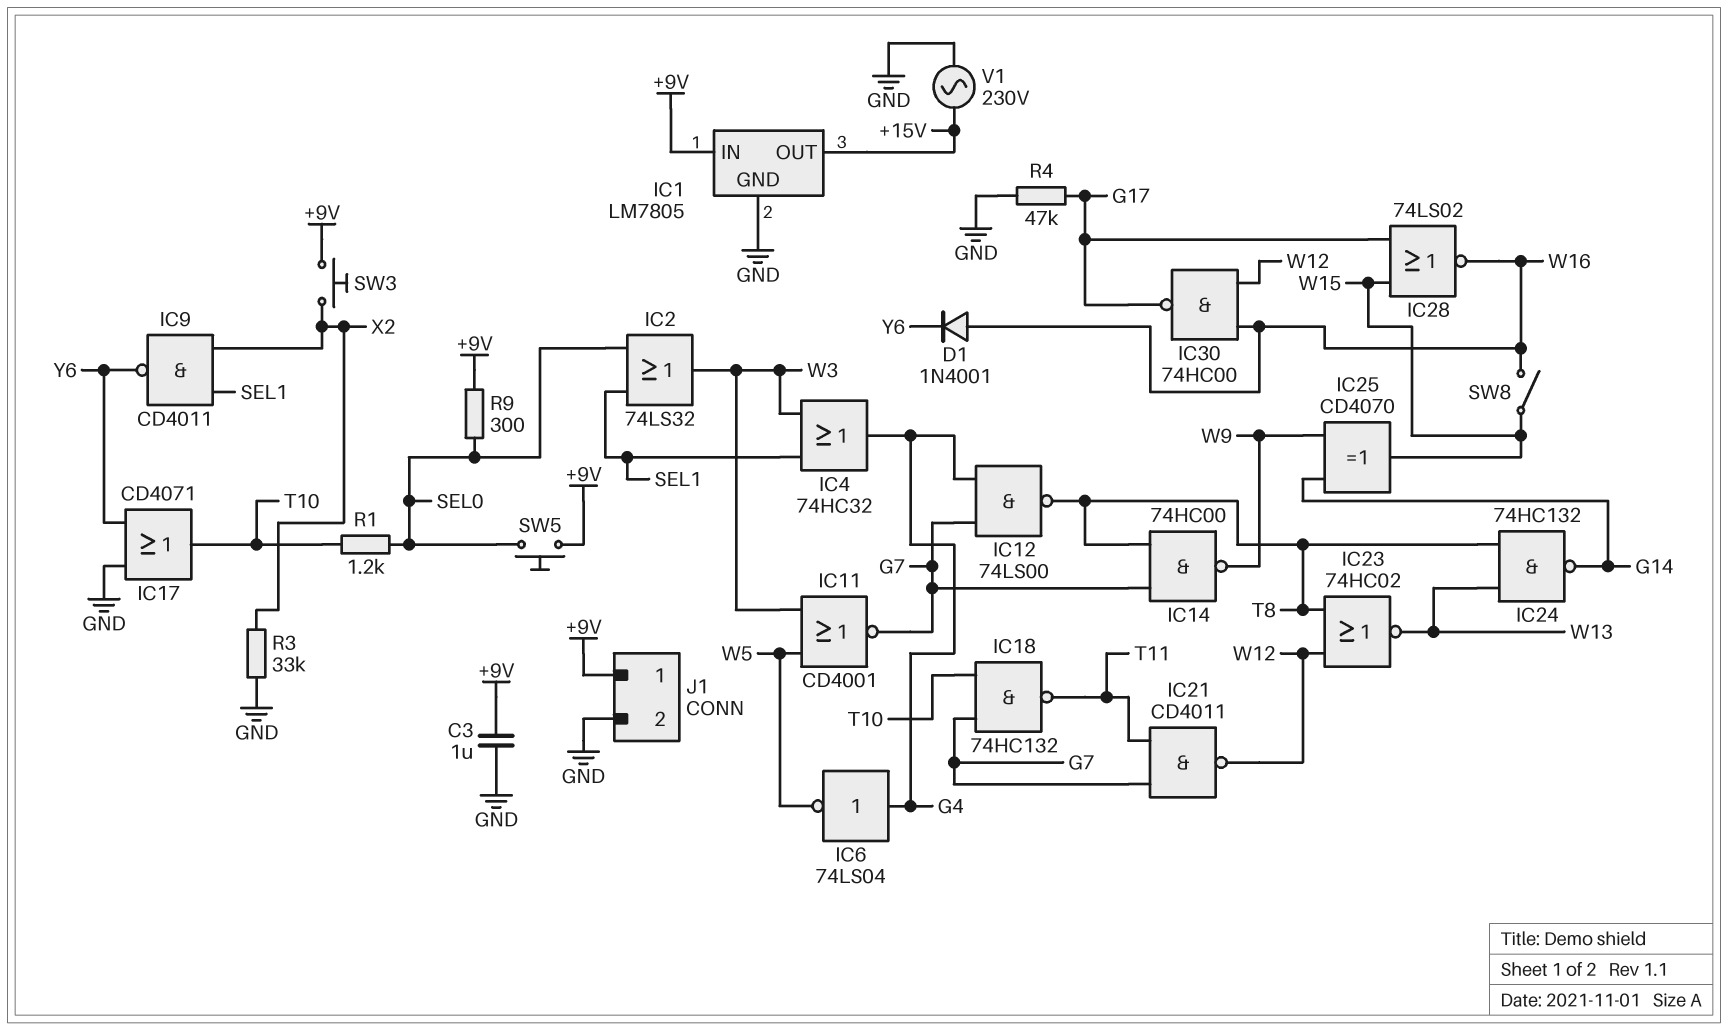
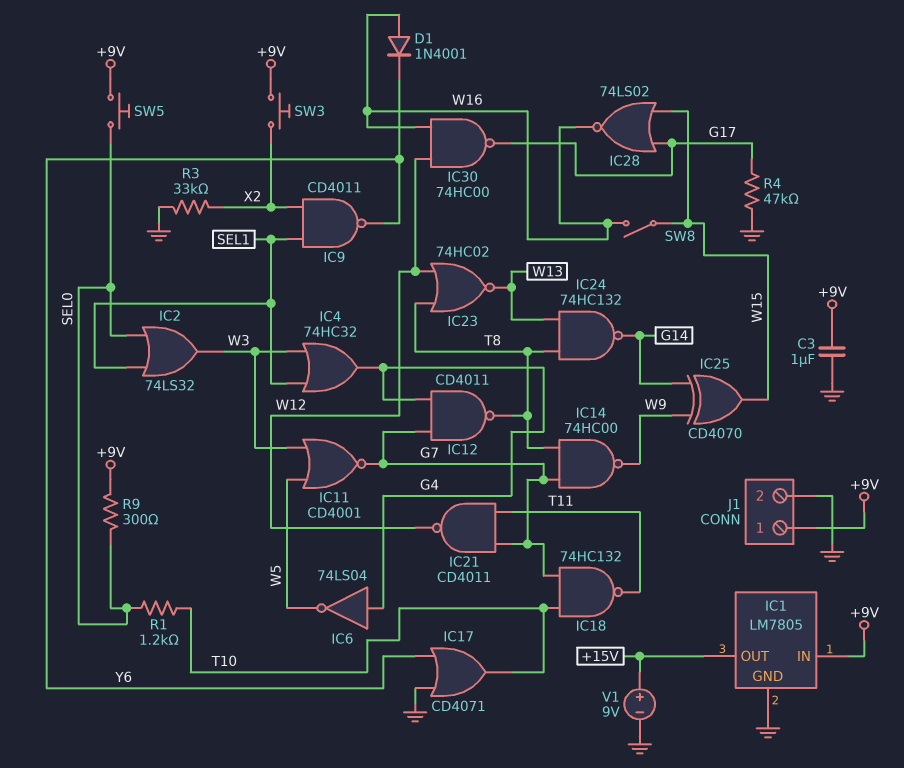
IC12: NAND 74LS00 (in G4, in G7, out T8) -> NAND CD4011 (in G4, in G7, out T8)
V1: AC 230V (+15V, GND) -> 9V (plus +15V, minus GND)

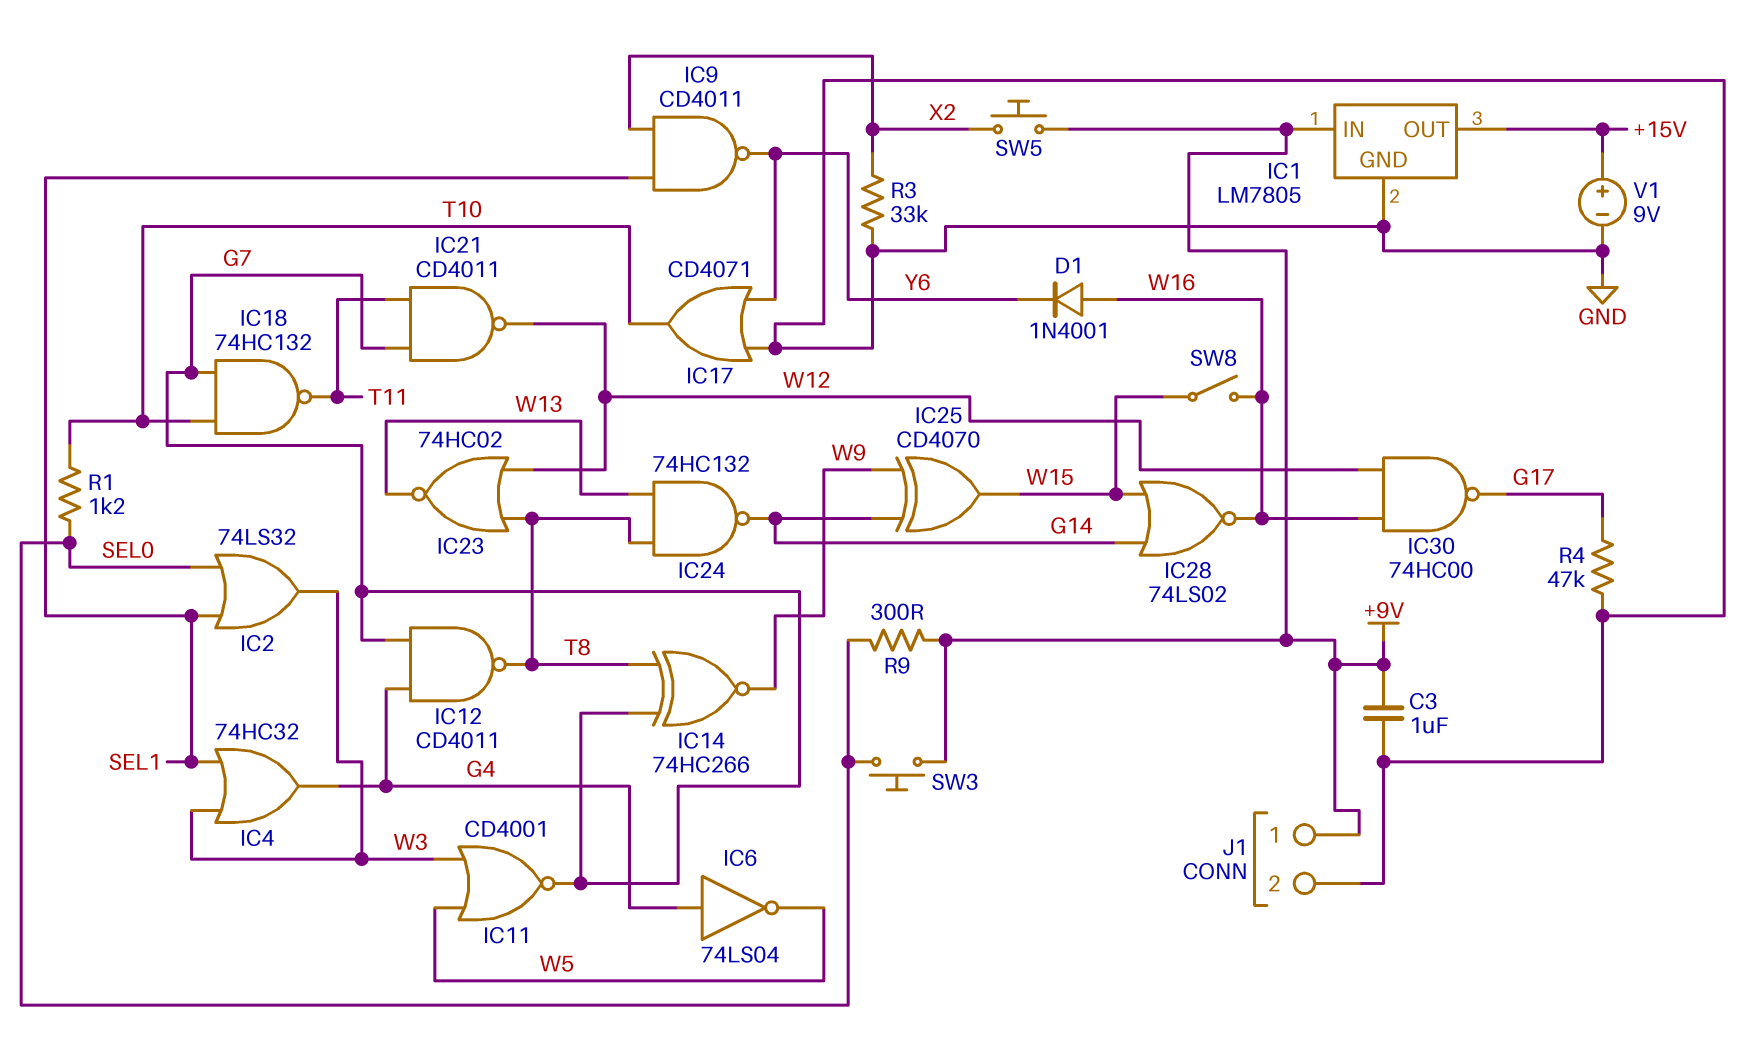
IC14: NAND 74HC00 (in G7, in T8, out W9) -> XNOR 74HC266 (in G7, in T8, out W9)
IC28: NOR 74LS02 (in G17, in W15, out W16) -> NOR 74LS02 (in G14, in W15, out W16)
SW3: button (+9V, X2) -> button (+9V, SEL0)
SW5: button (+9V, SEL0) -> button (+9V, X2)

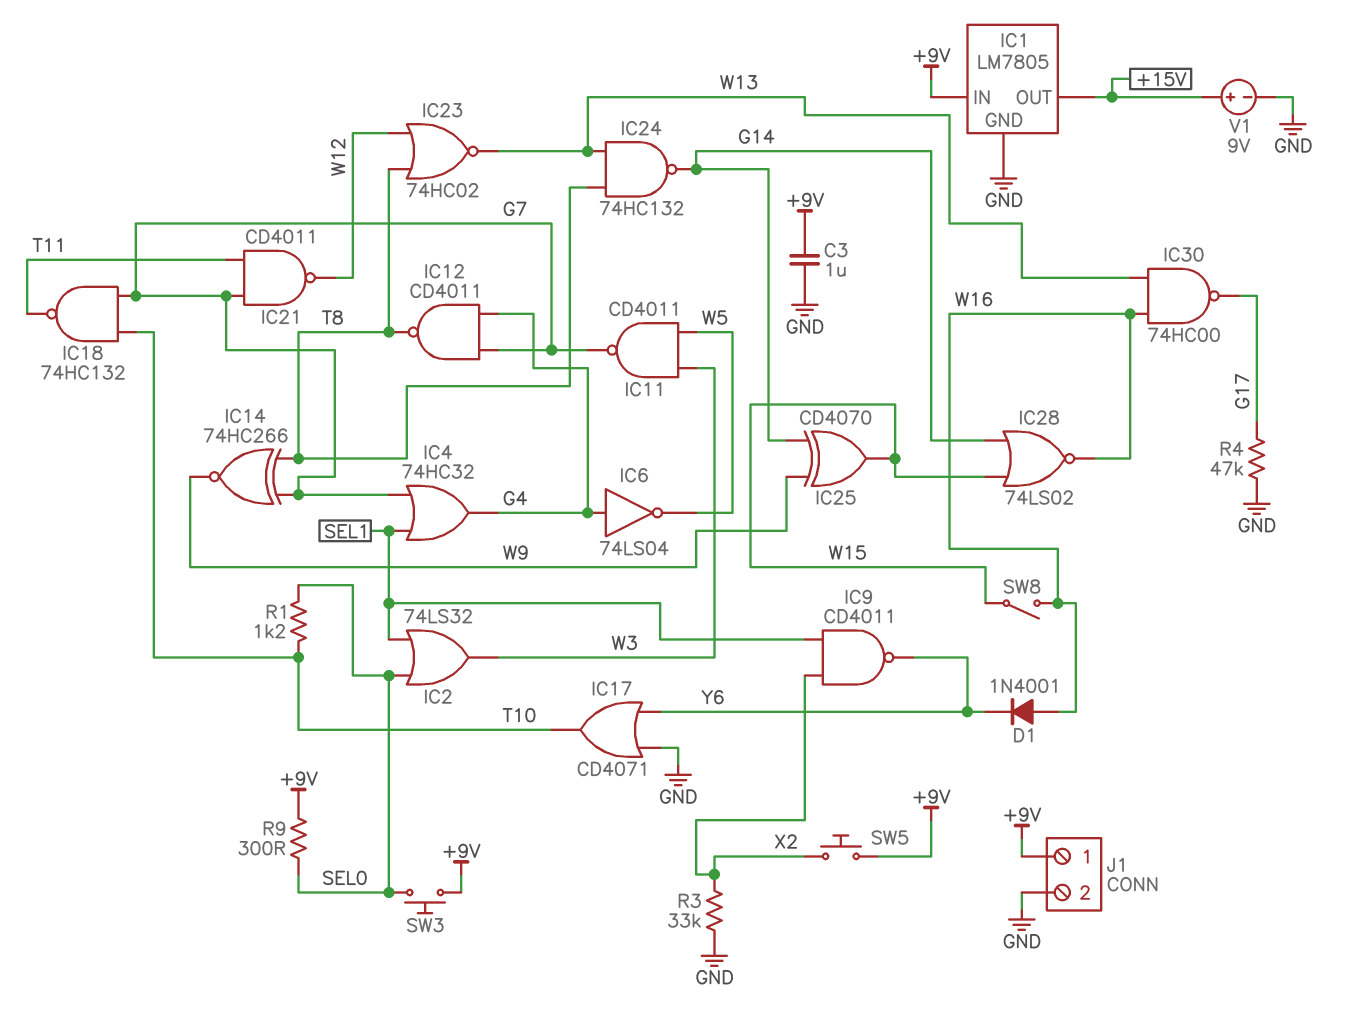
IC4: OR 74HC32 (in SEL1, in W3, out G4) -> OR 74HC32 (in G7, in SEL1, out G4)
IC11: NOR CD4001 (in W3, in W5, out G7) -> NAND CD4011 (in W3, in W5, out G7)
IC30: NAND 74HC00 (in W12, in W16, out G17) -> NAND 74HC00 (in W13, in W16, out G17)

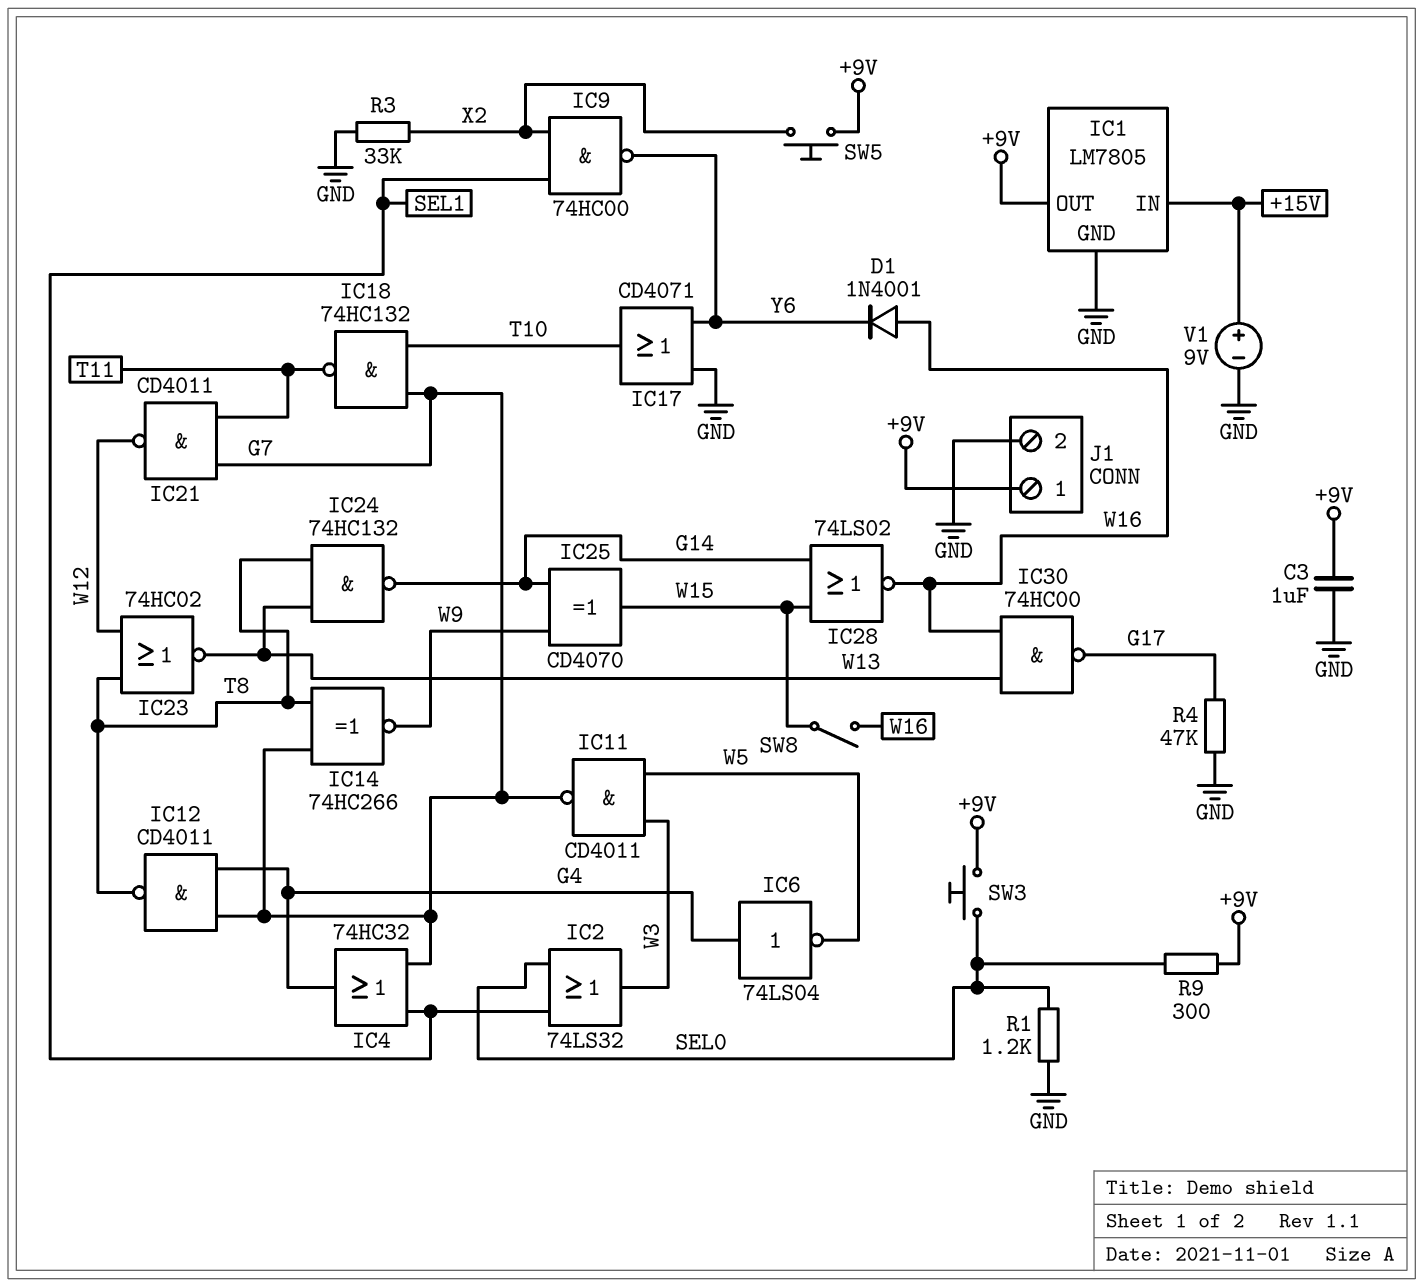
IC1 pin IN: +9V -> +15V
IC1 pin OUT: +15V -> +9V
IC9: NAND CD4011 (in SEL1, in X2, out Y6) -> NAND 74HC00 (in SEL1, in X2, out Y6)
R1: 1.2k (SEL0, T10) -> 1.2k (GND, SEL0)

